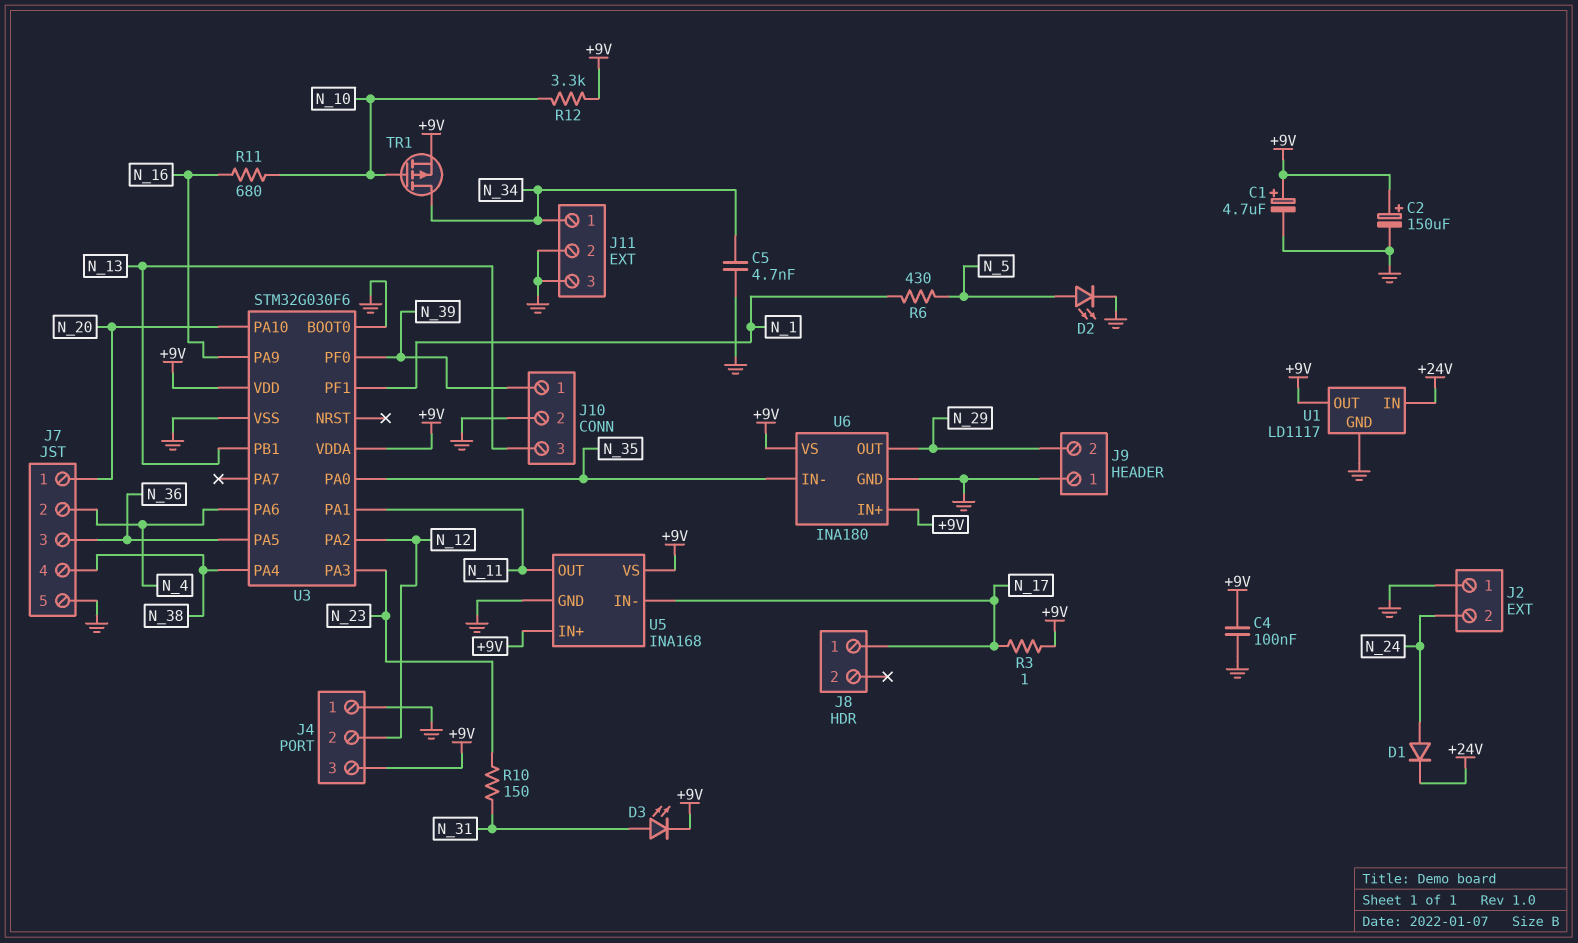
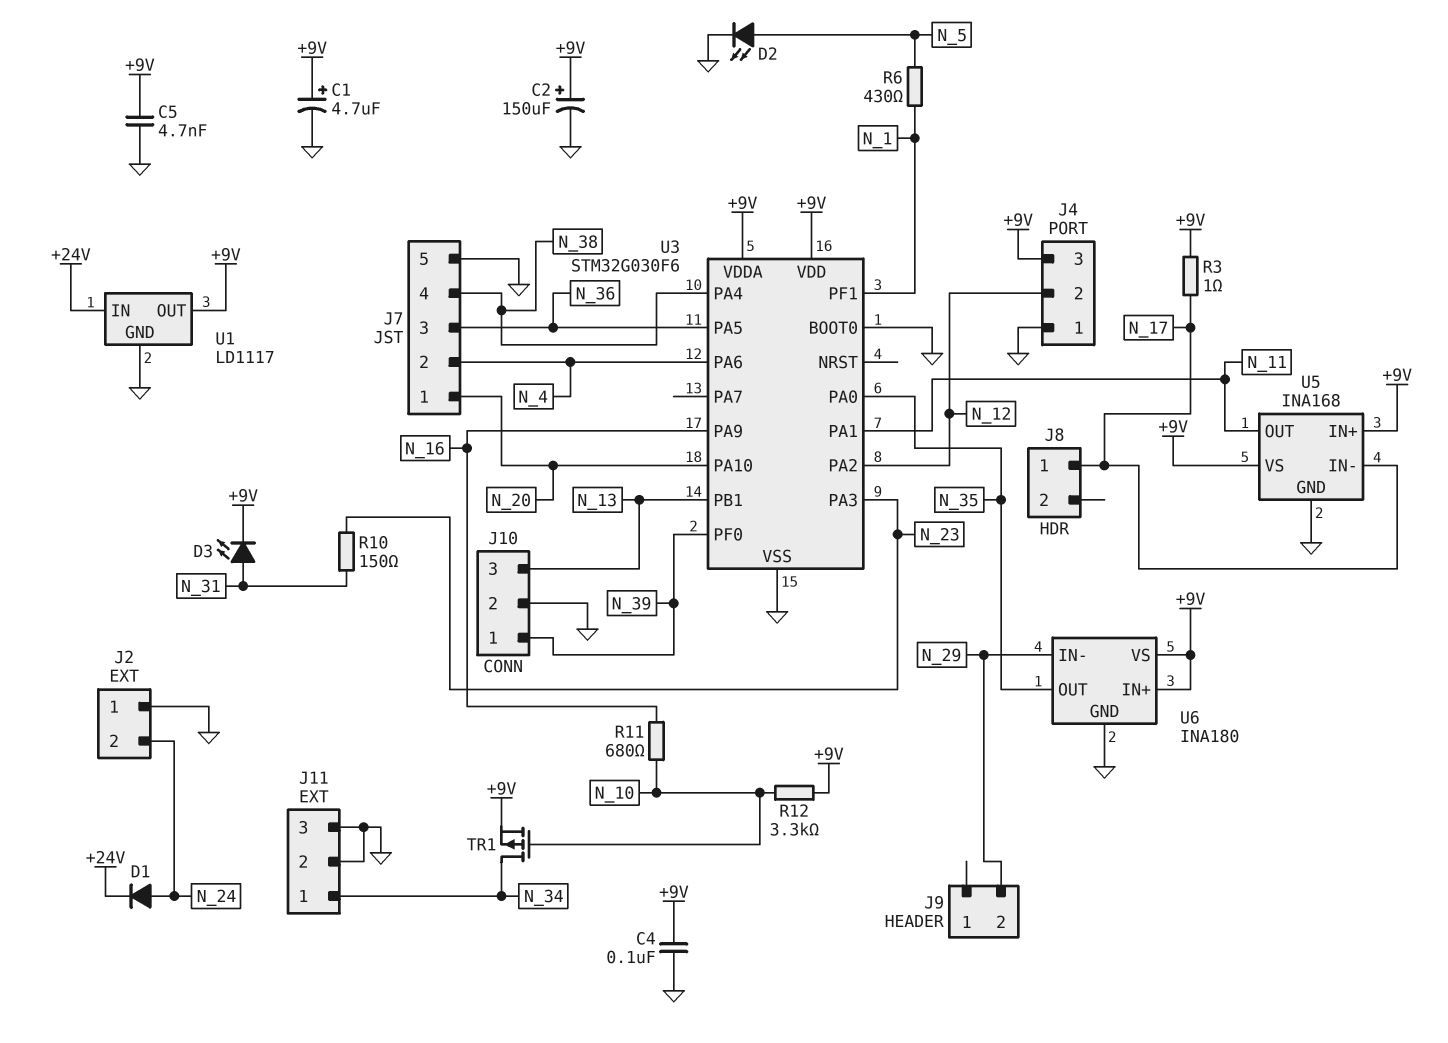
C5: 4.7nF (GND, N_34) -> 4.7nF (+9V, GND)
J9 pin 1: GND -> none
U6 pin IN-: N_35 -> N_29
U6 pin OUT: N_29 -> N_35

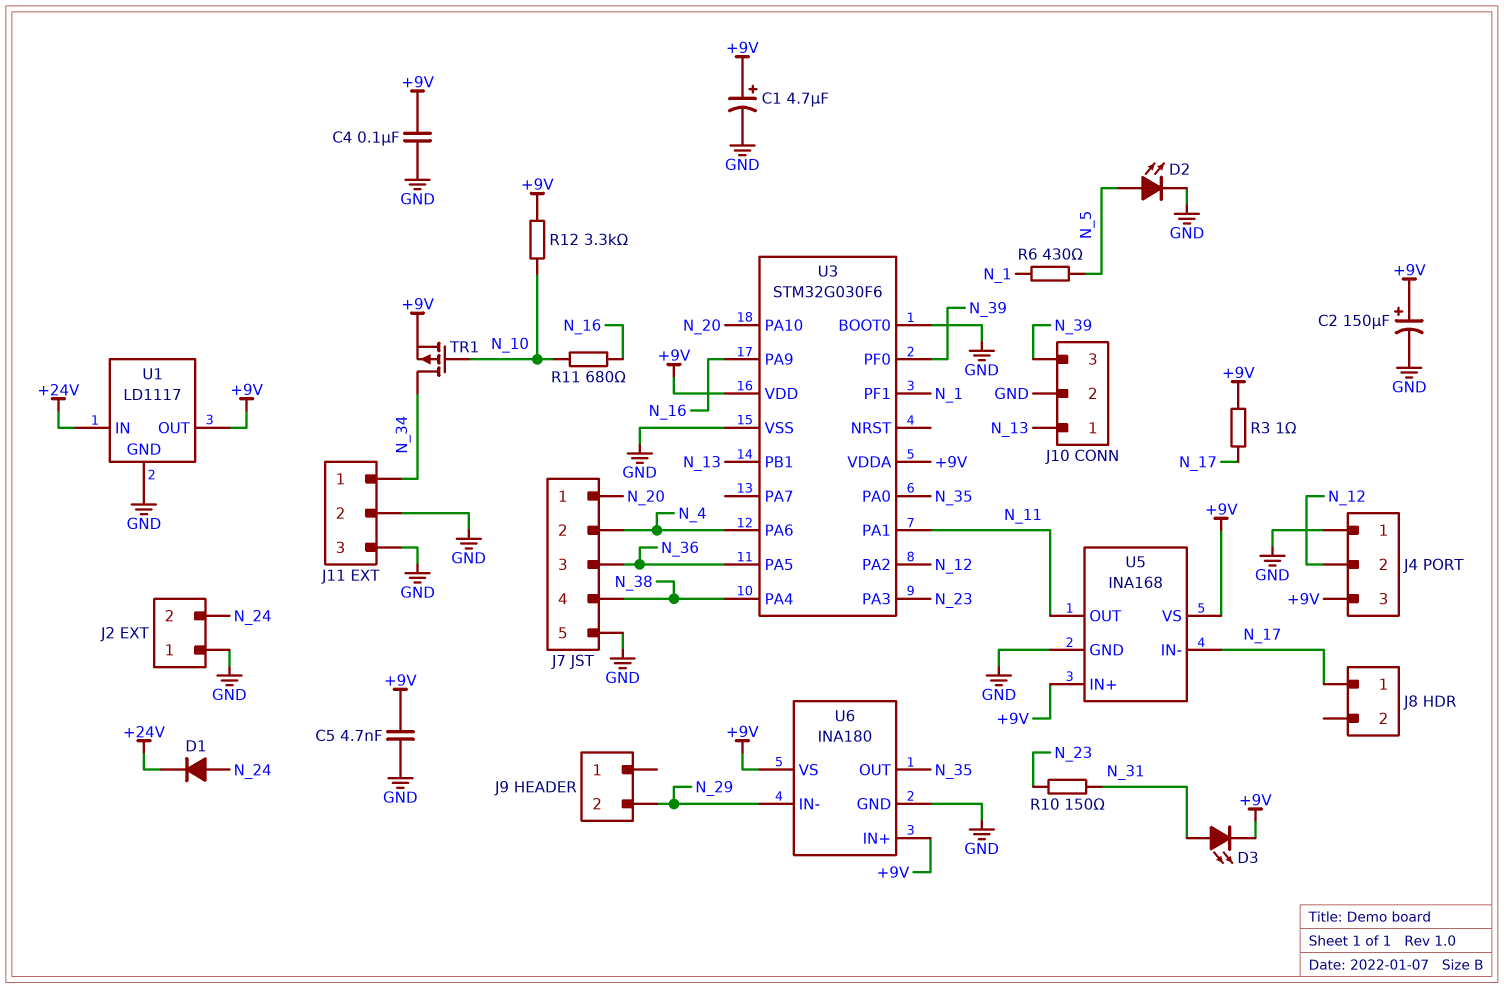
J10 pin 1: N_39 -> N_13
J10 pin 3: N_13 -> N_39

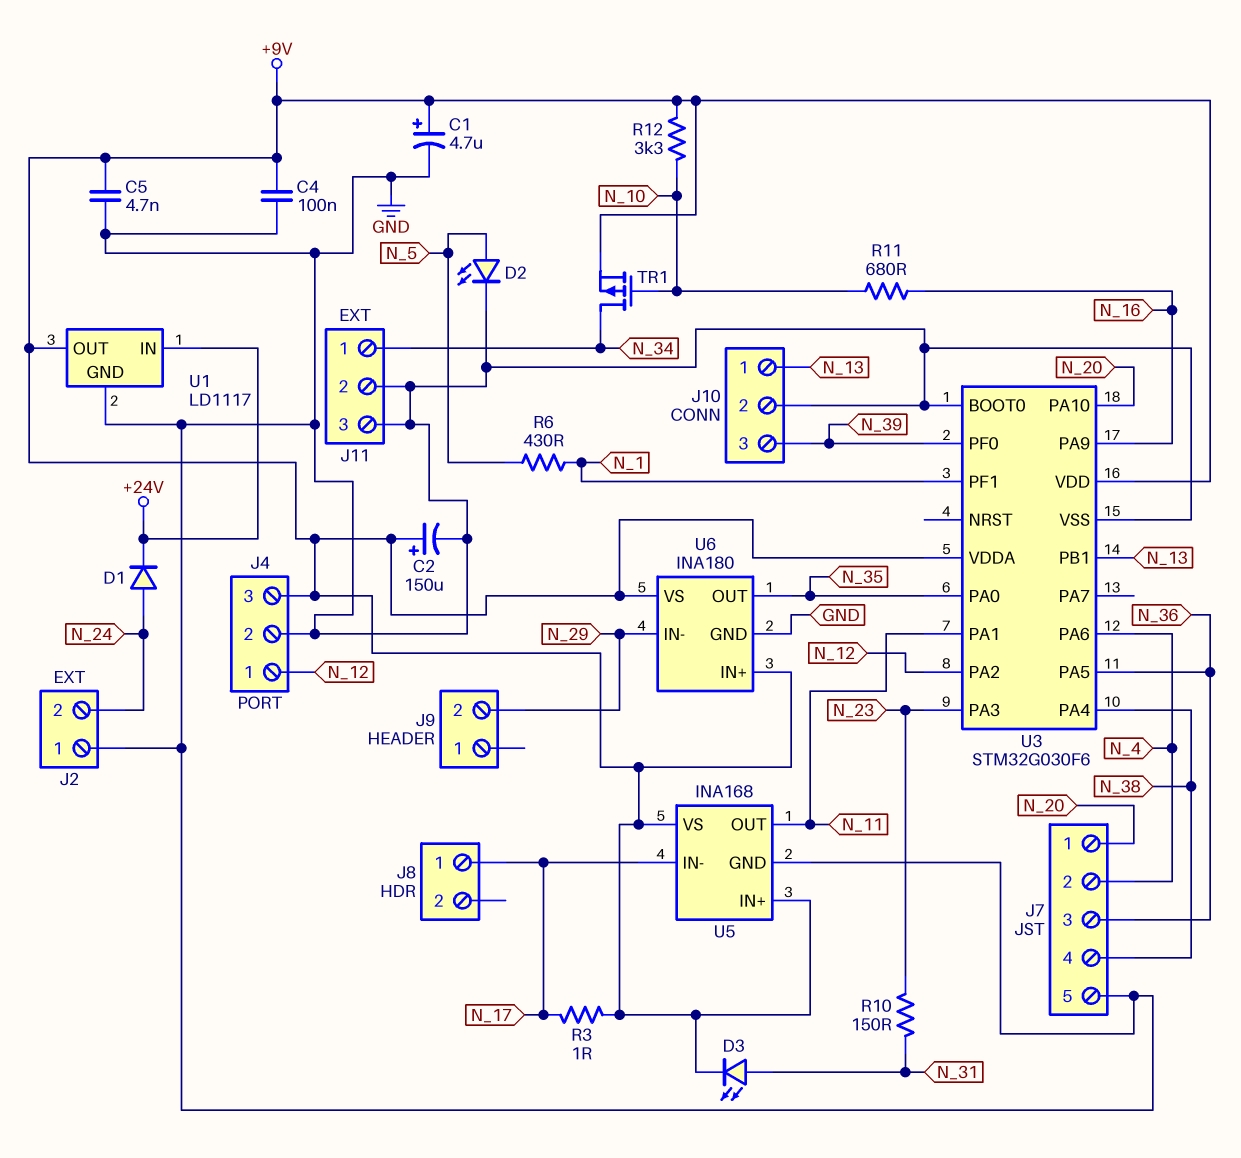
J4 pin 1: GND -> N_12
J4 pin 2: N_12 -> GND

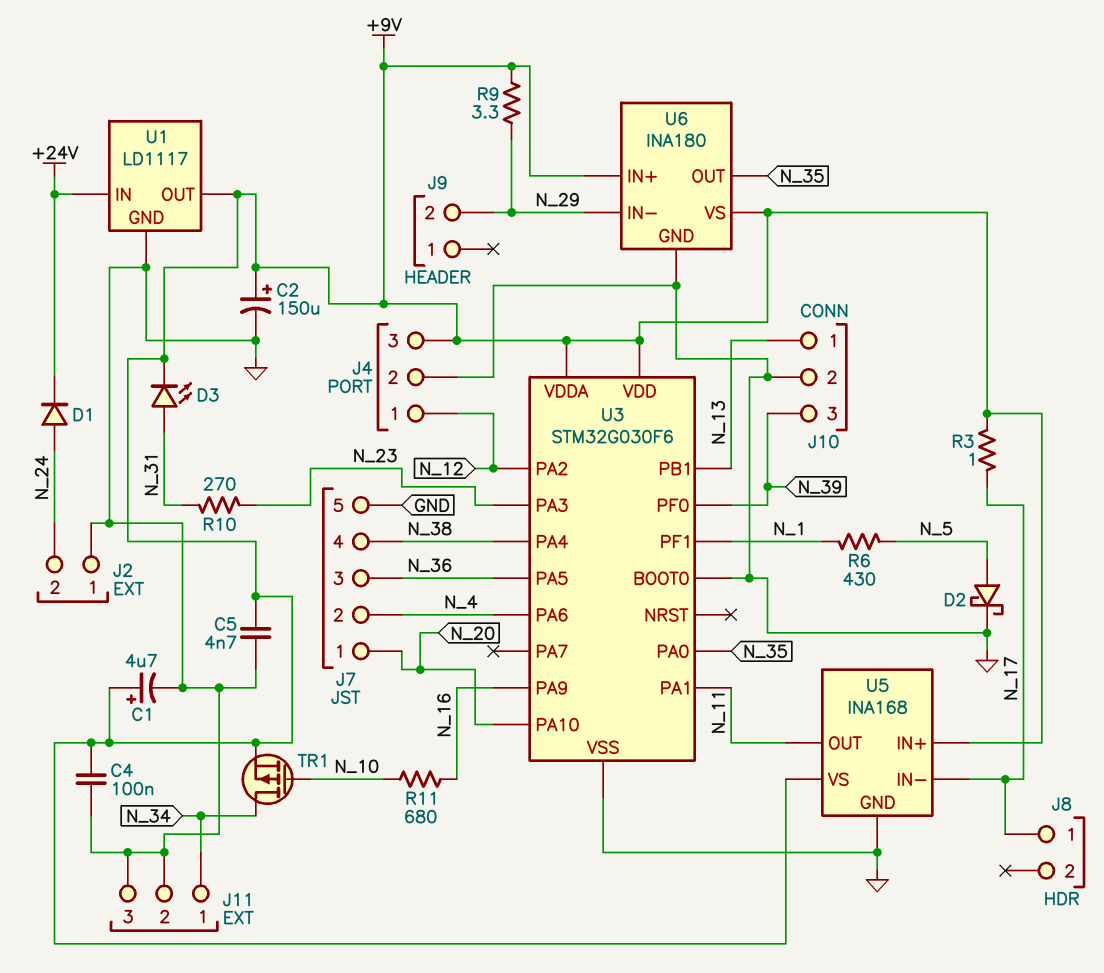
D2: LED (A N_5, K GND) -> schottky (A N_5, K GND)
R9: none -> 3.3 (+9V, N_29)
R10: 150 (N_23, N_31) -> 270 (N_23, N_31)
R12: 3.3k (+9V, N_10) -> none

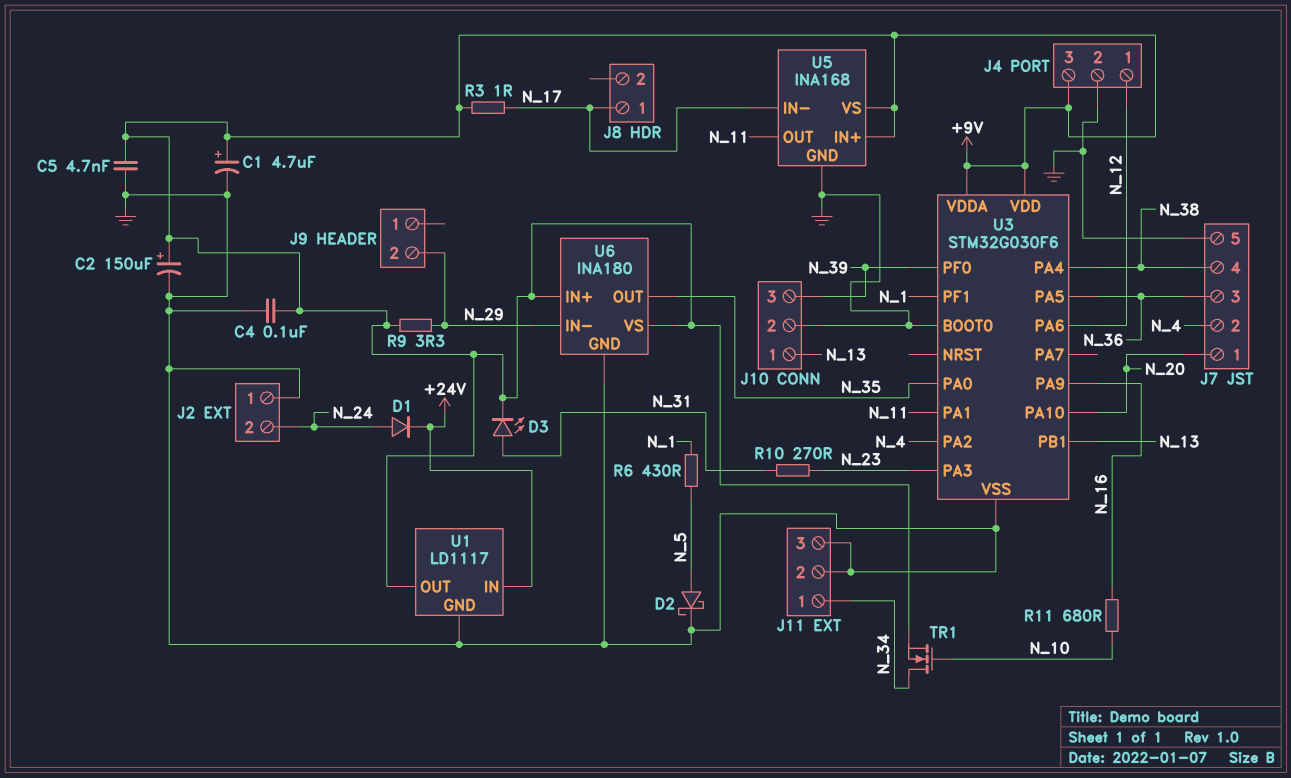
TR1: PMOS (G N_10, D N_34, S +9V) -> NMOS (G N_10, D N_34, S +9V)
U3 pin PA2: N_12 -> N_4
U3 pin PA6: N_4 -> N_12

